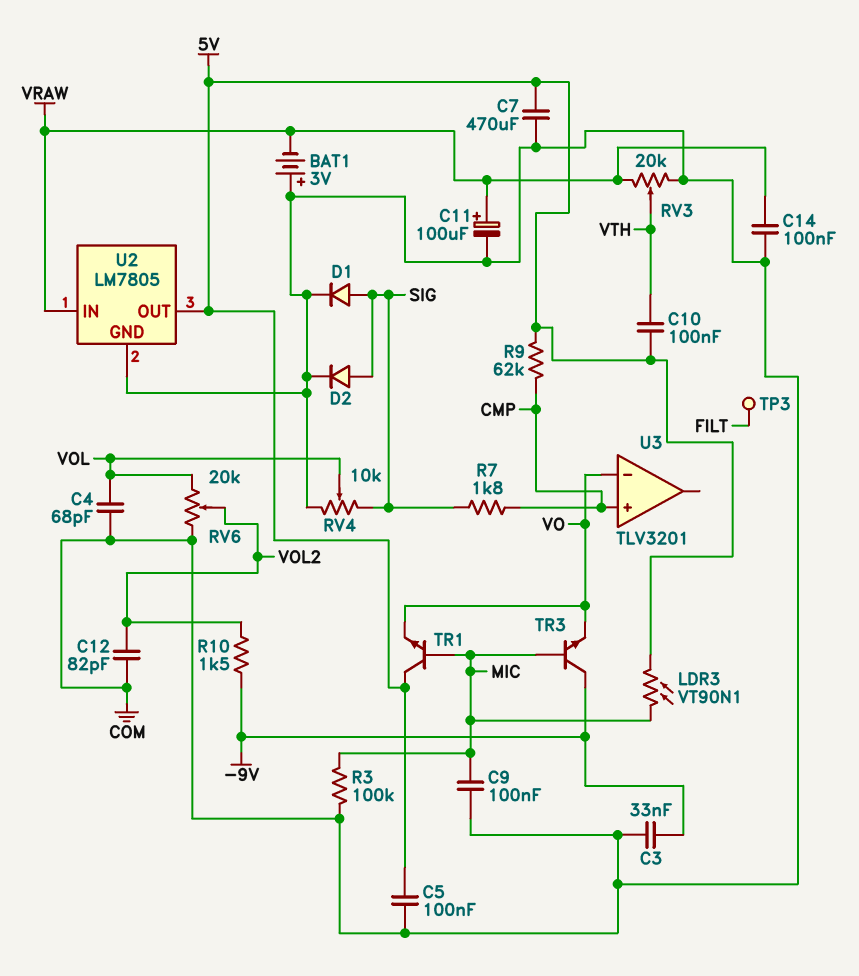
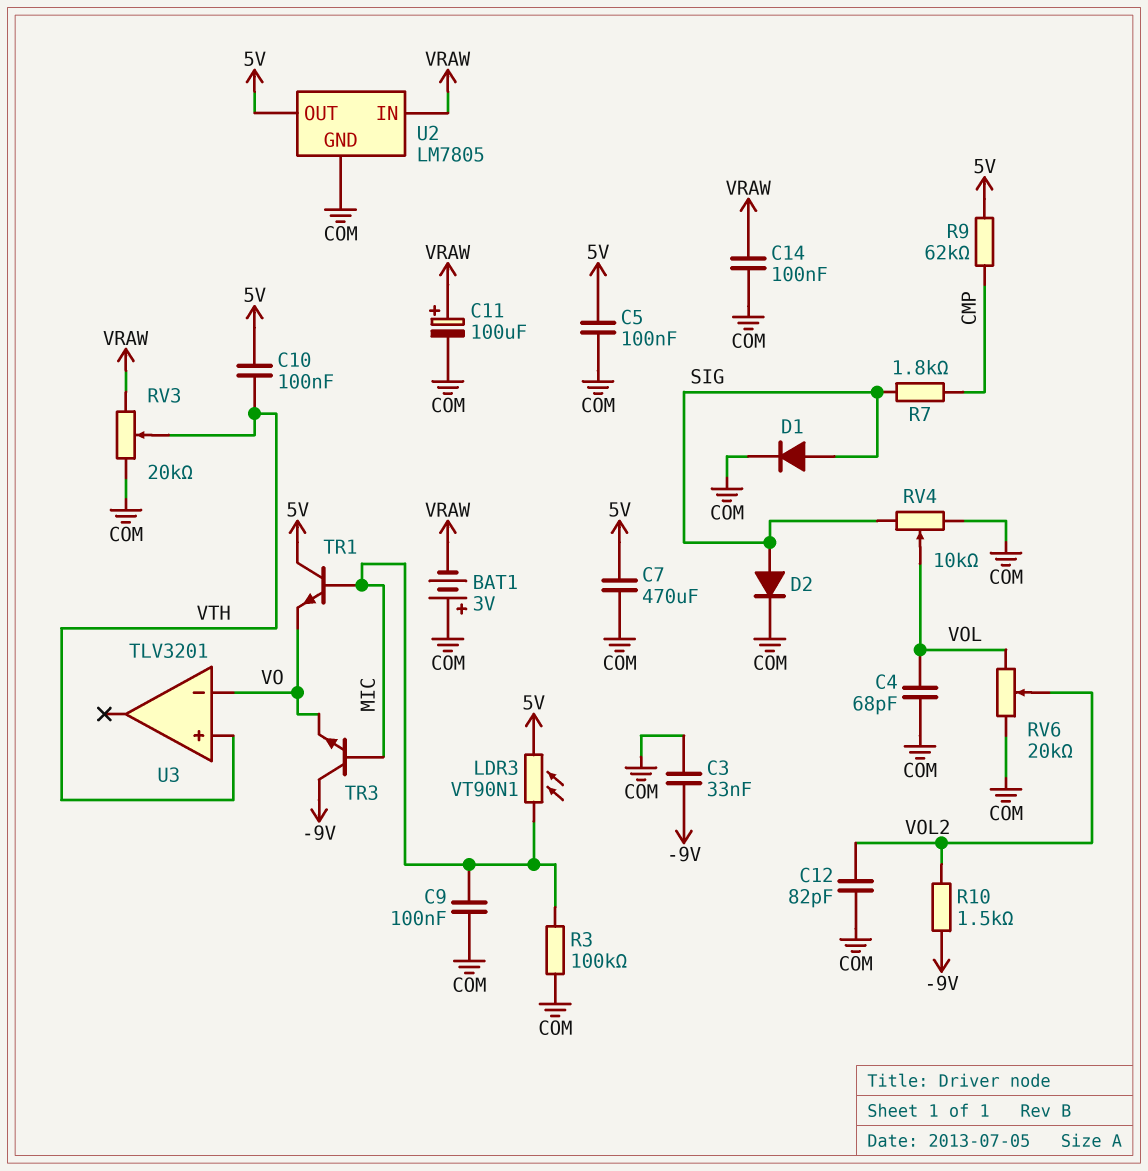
TP3: test point (FILT) -> none
U3 pin in+: CMP -> VTH

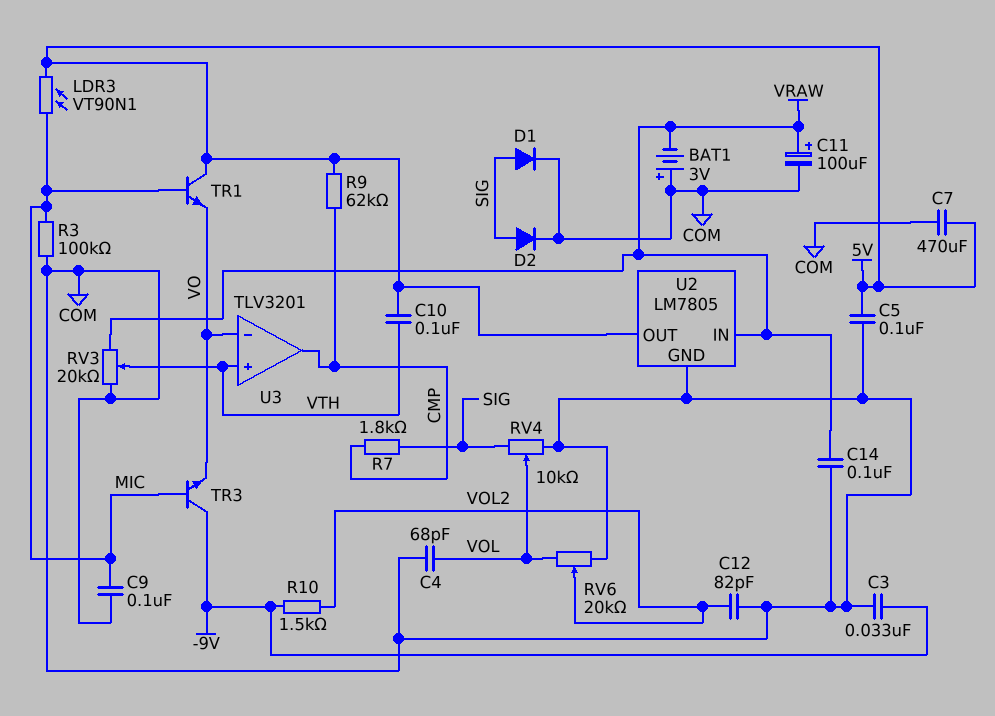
U3 pin out: none -> CMP

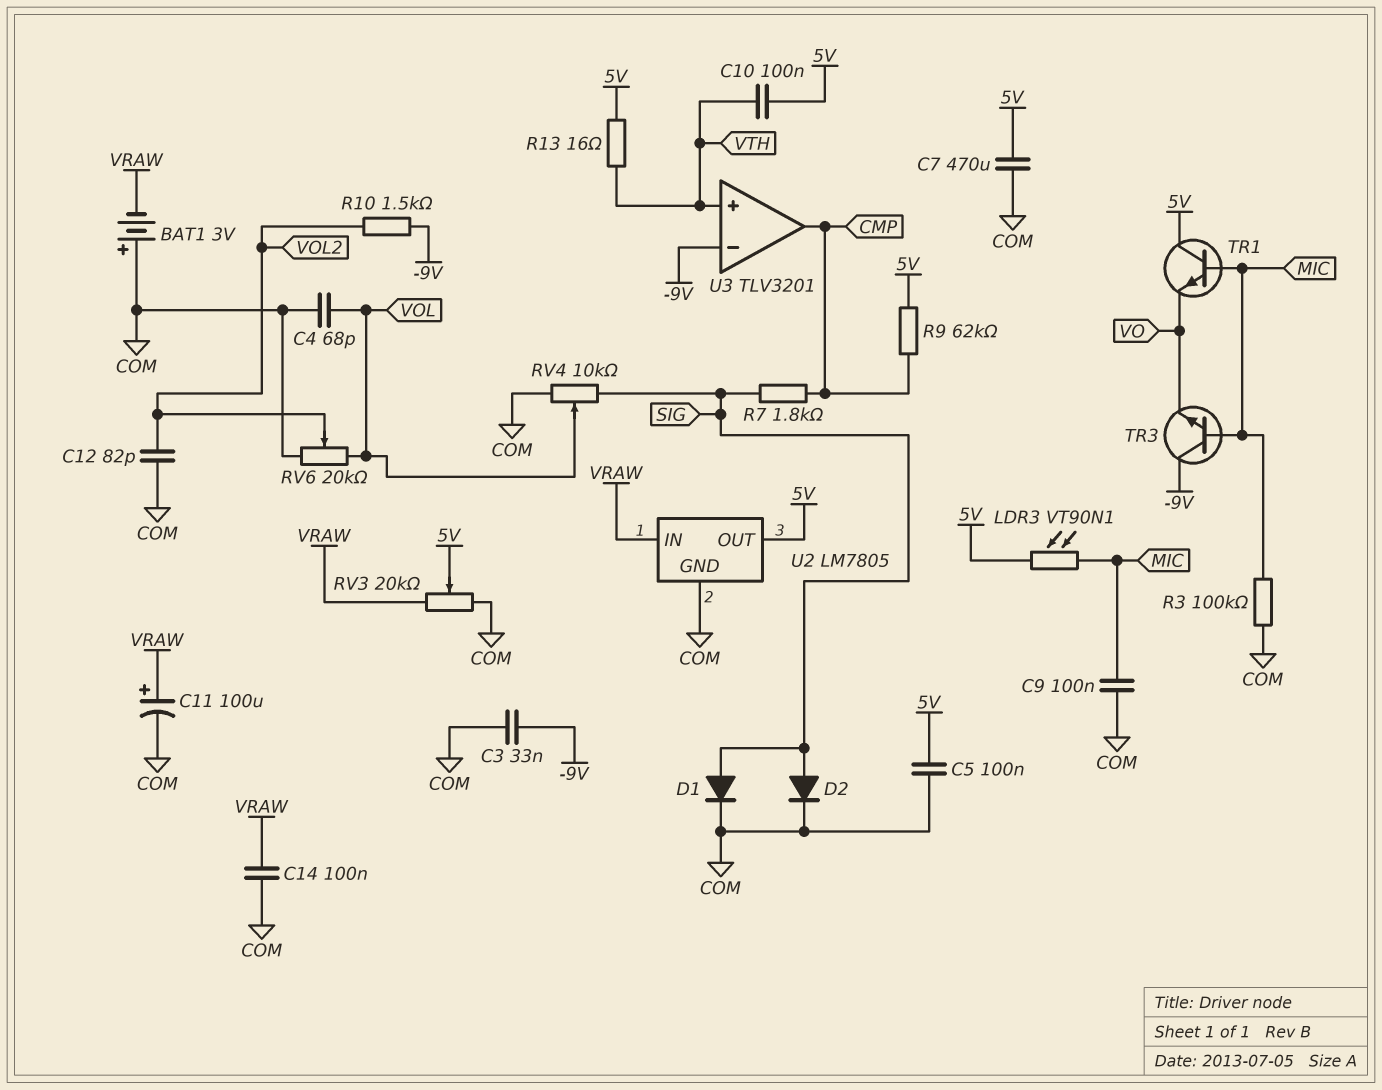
R13: none -> 16 (5V, VTH)
RV3: 20k (COM, VRAW, wiper VTH) -> 20k (COM, VRAW, wiper 5V)
U3 pin in-: VO -> -9V

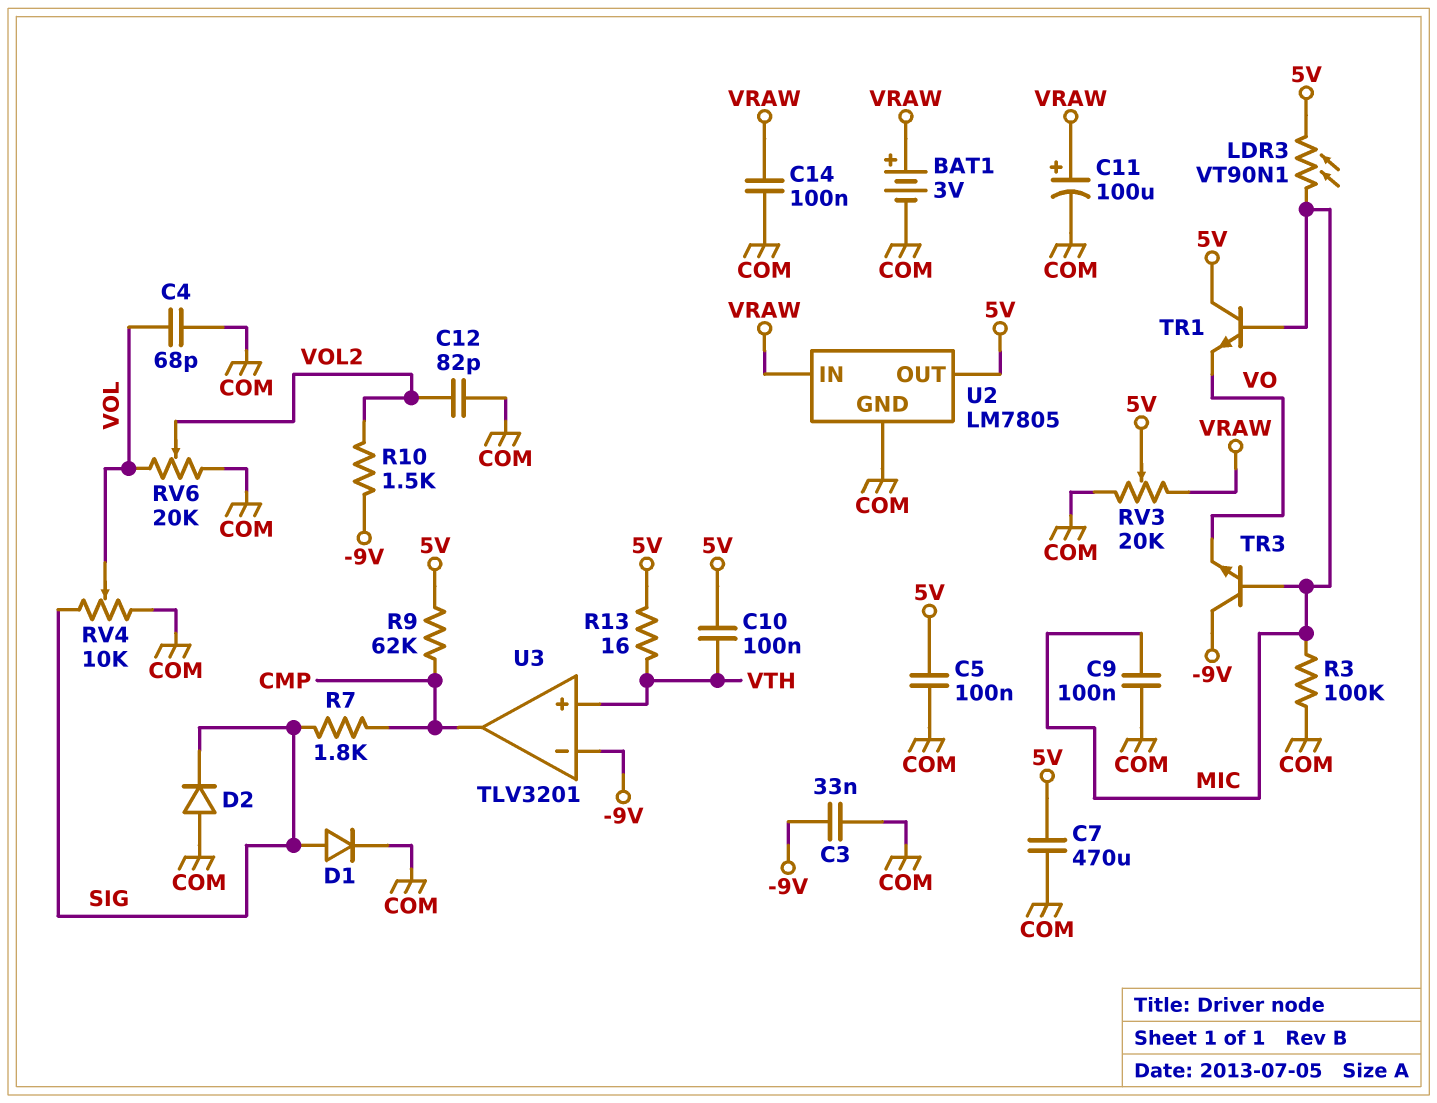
BAT1: 3V (plus COM, minus VRAW) -> 3V (plus VRAW, minus COM)
D2: diode (A SIG, K COM) -> diode (A COM, K SIG)

